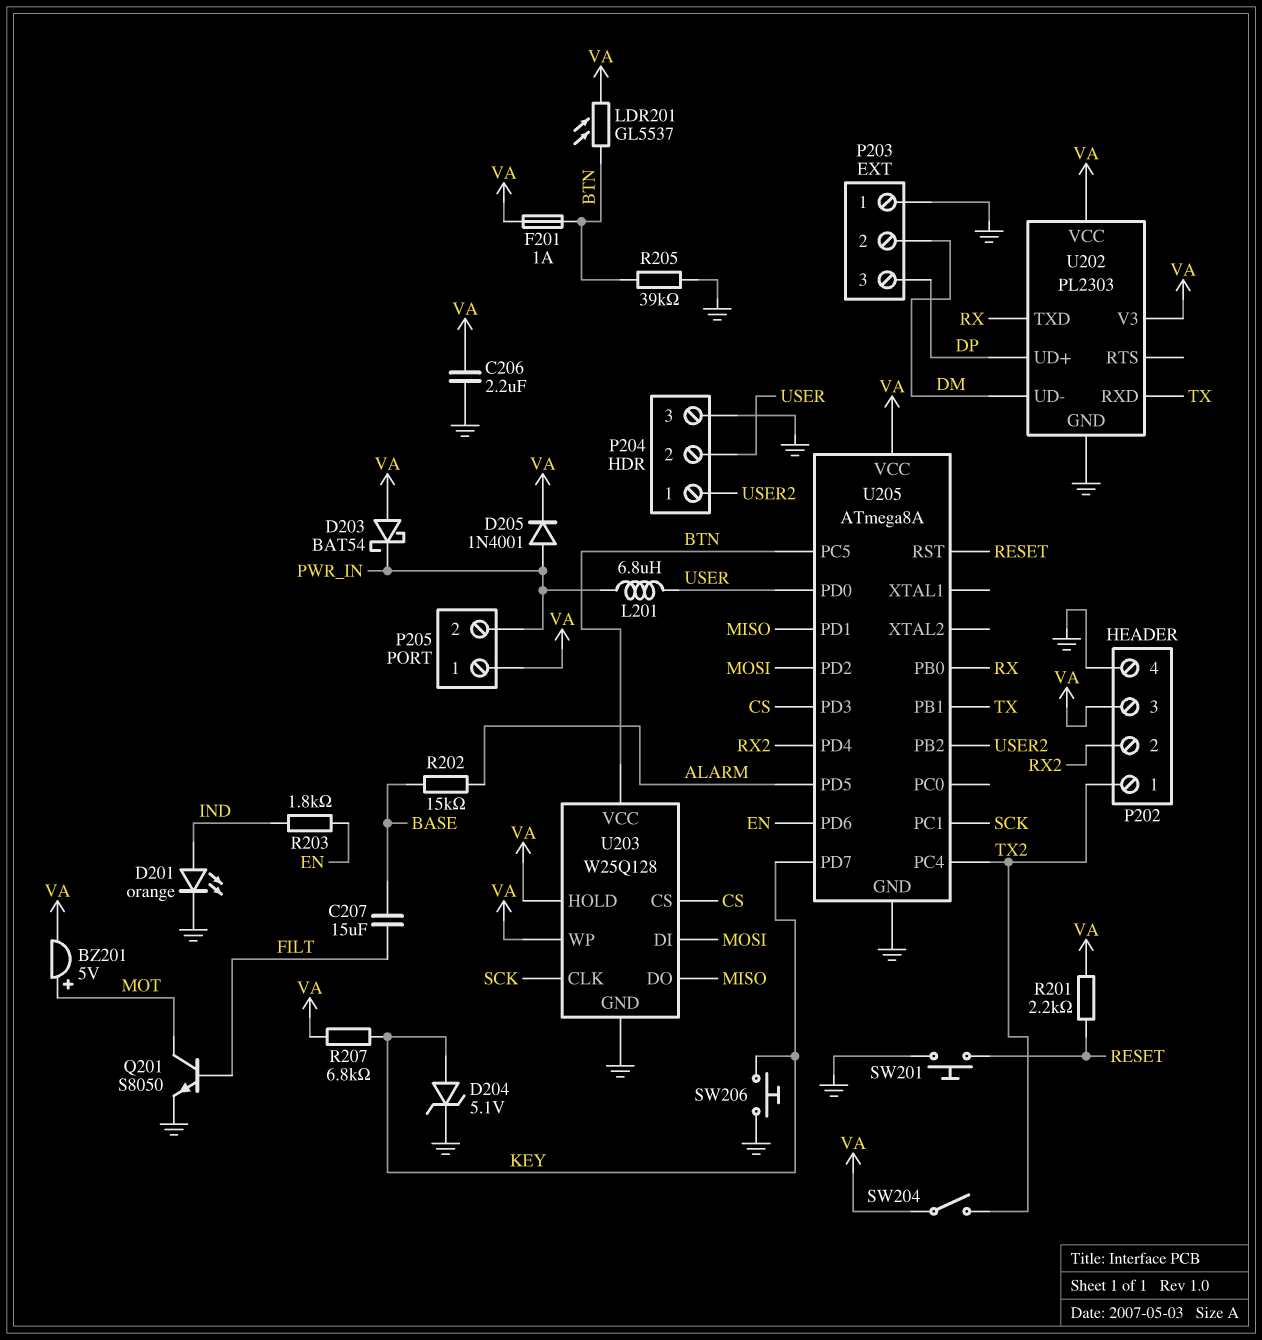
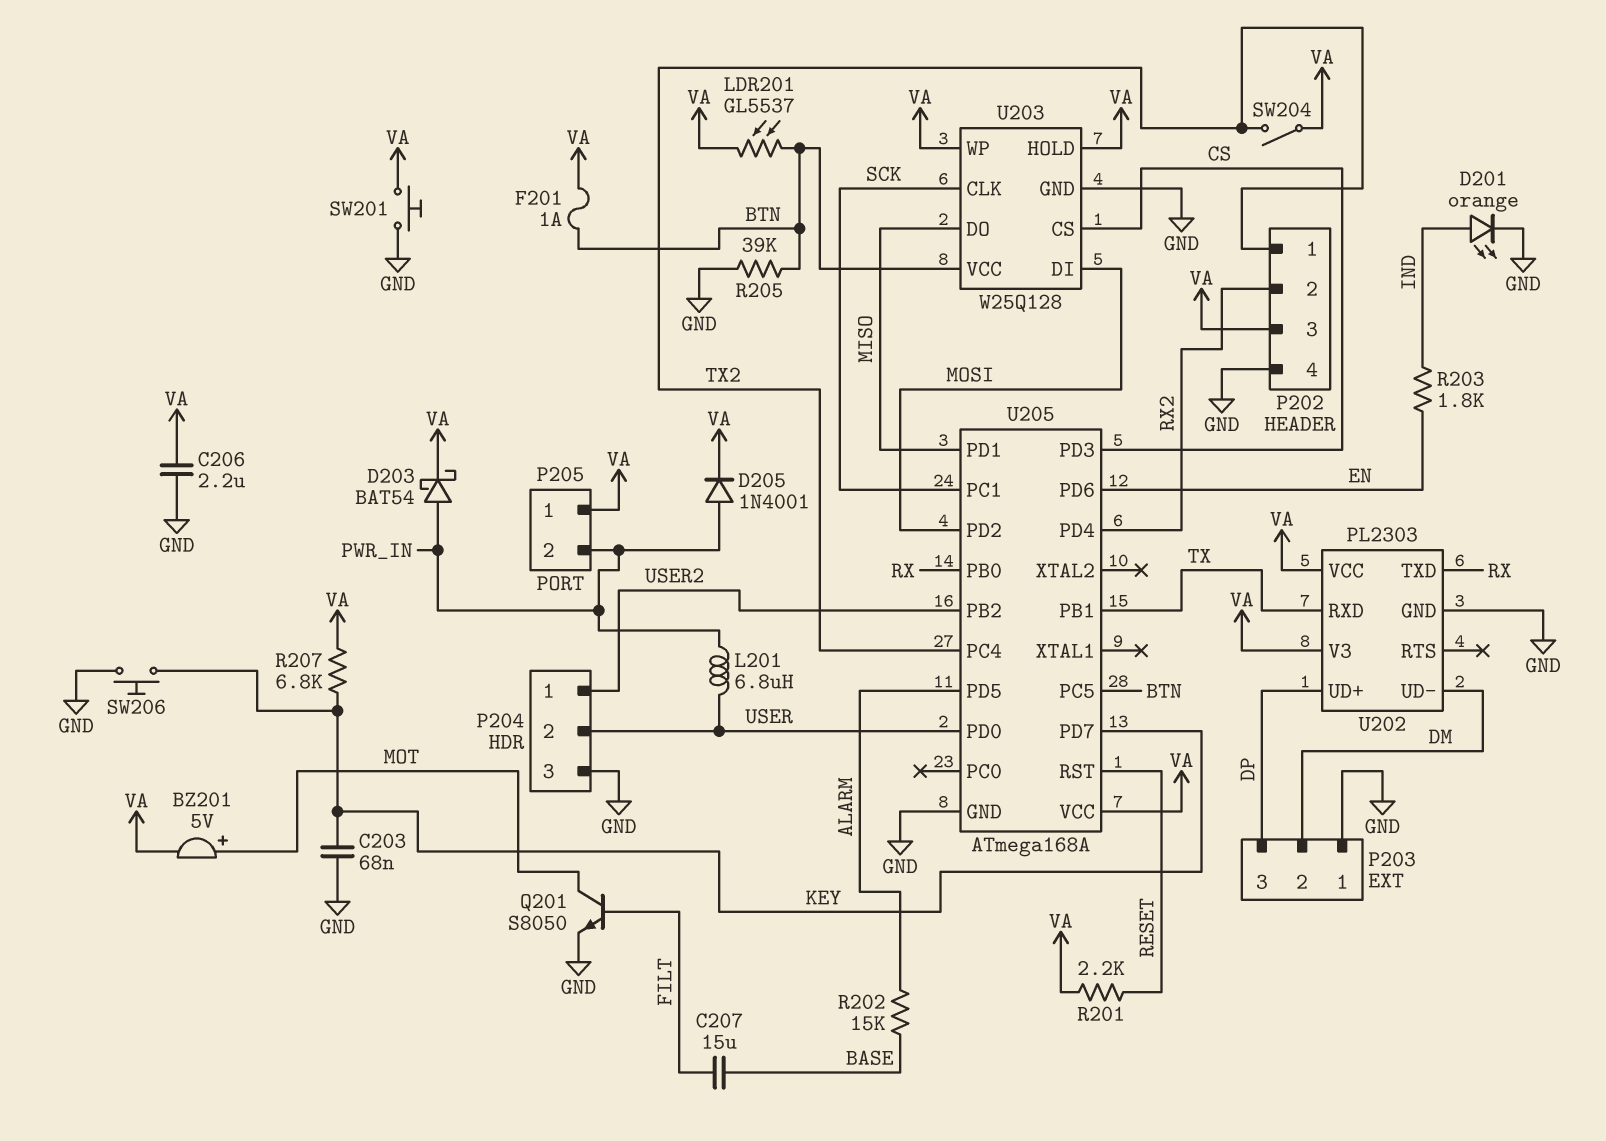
C203: none -> 68nF (GND, KEY)
D203: schottky BAT54 (A VA, K PWR_IN) -> schottky BAT54 (A PWR_IN, K VA)
D204: zener 5.1V (A KEY, K GND) -> none
SW201: button (GND, RESET) -> button (GND, VA)
U205: ATmega8A -> ATmega168A

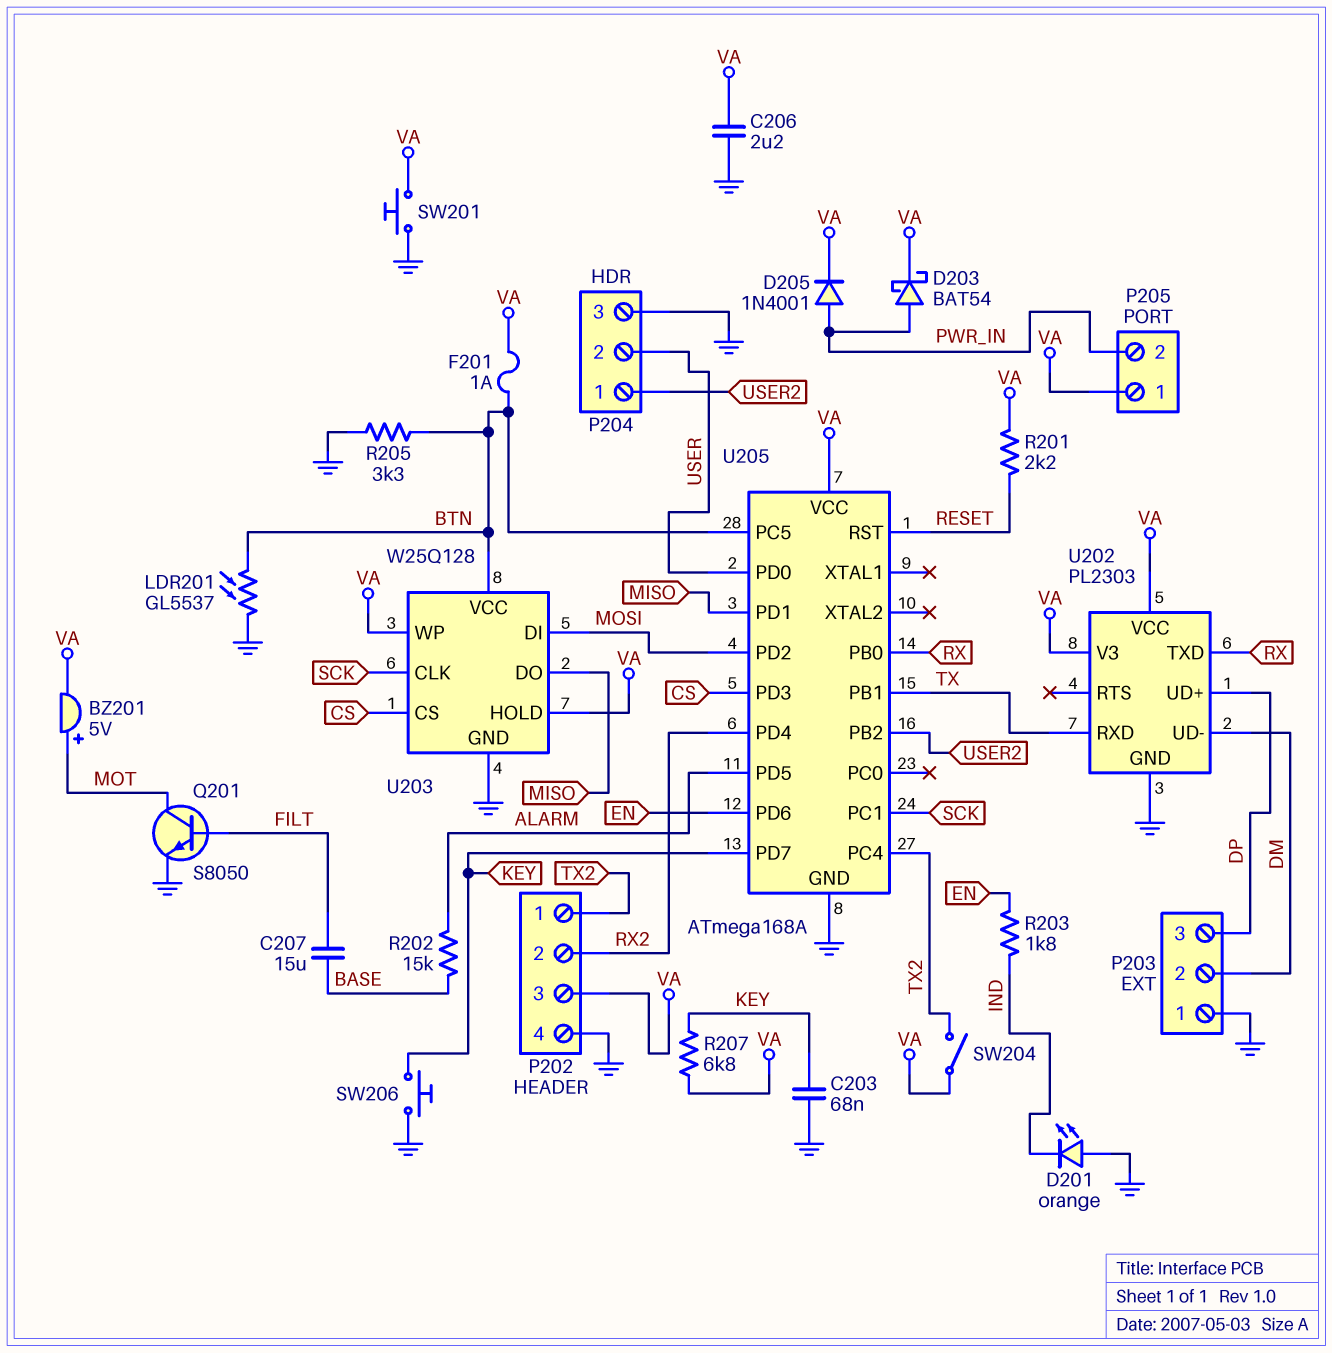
D201: LED orange (A IND, K GND) -> LED orange (A GND, K IND)
L201: 6.8uH (PWR_IN, USER) -> none
LDR201: GL5537 (BTN, VA) -> GL5537 (BTN, GND)
R205: 39k (BTN, GND) -> 3.3k (BTN, GND)

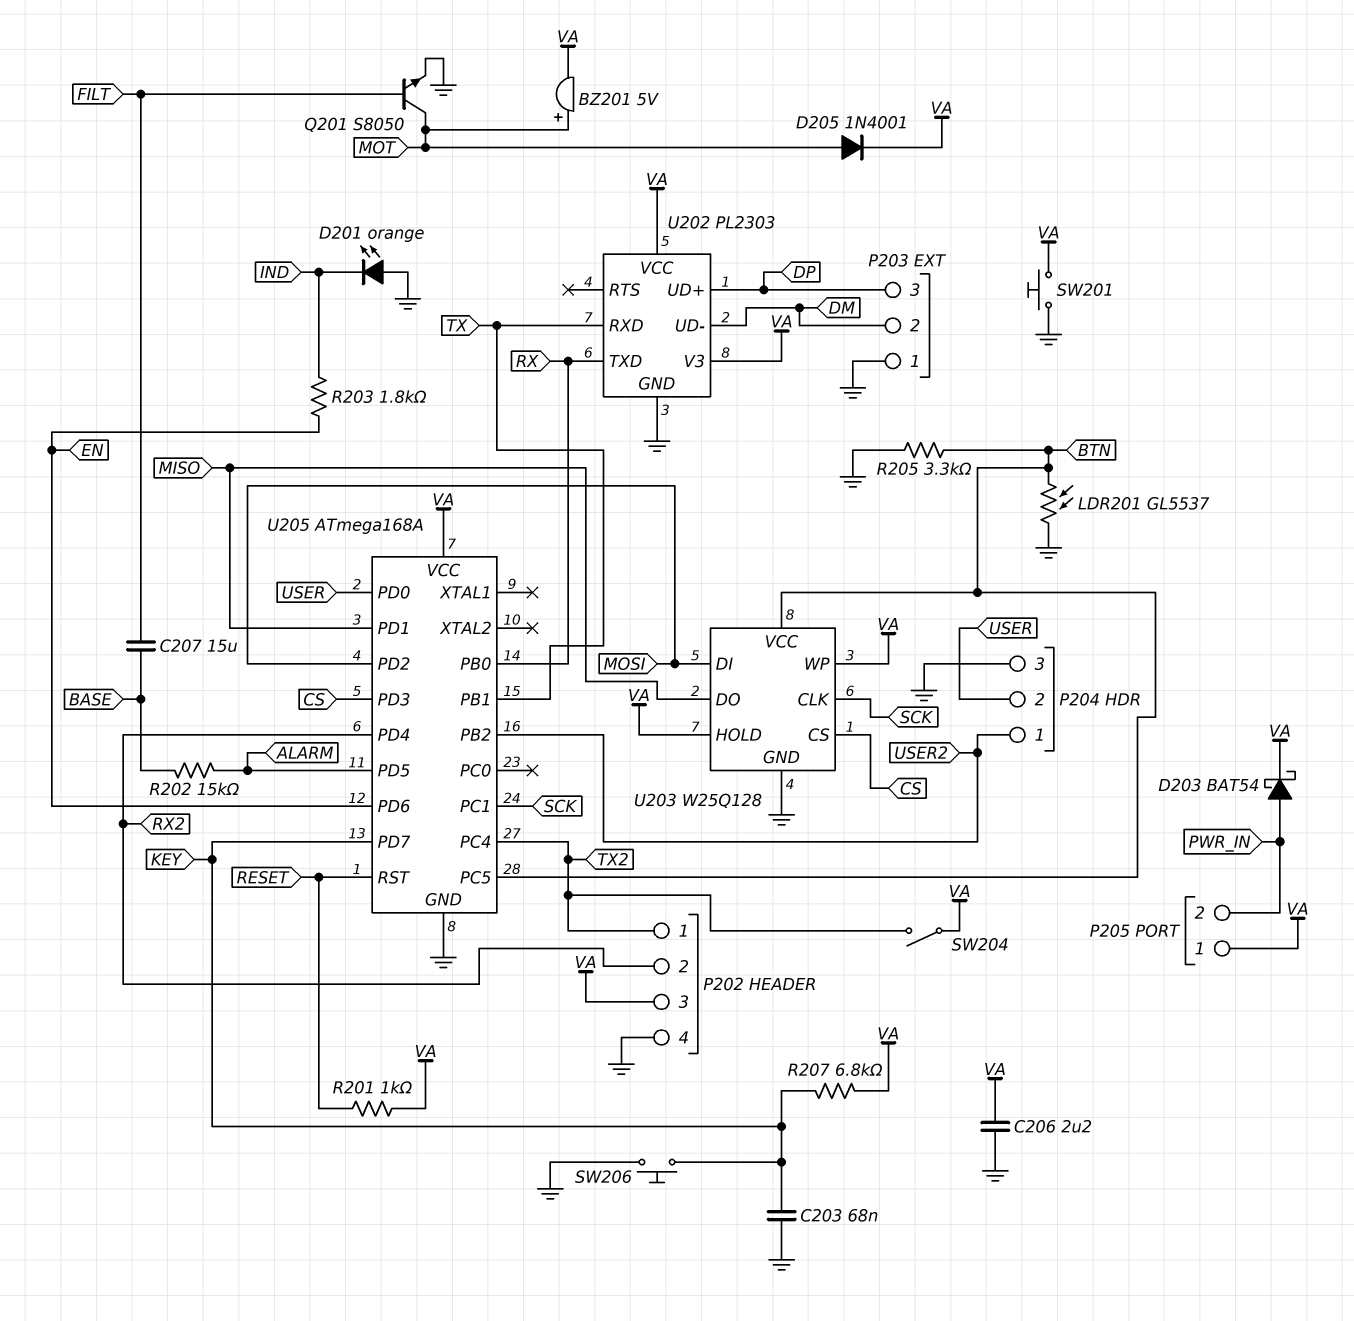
D205: diode 1N4001 (A PWR_IN, K VA) -> diode 1N4001 (A MOT, K VA)
F201: 1A (BTN, VA) -> none
R201: 2.2k (RESET, VA) -> 1k (RESET, VA)

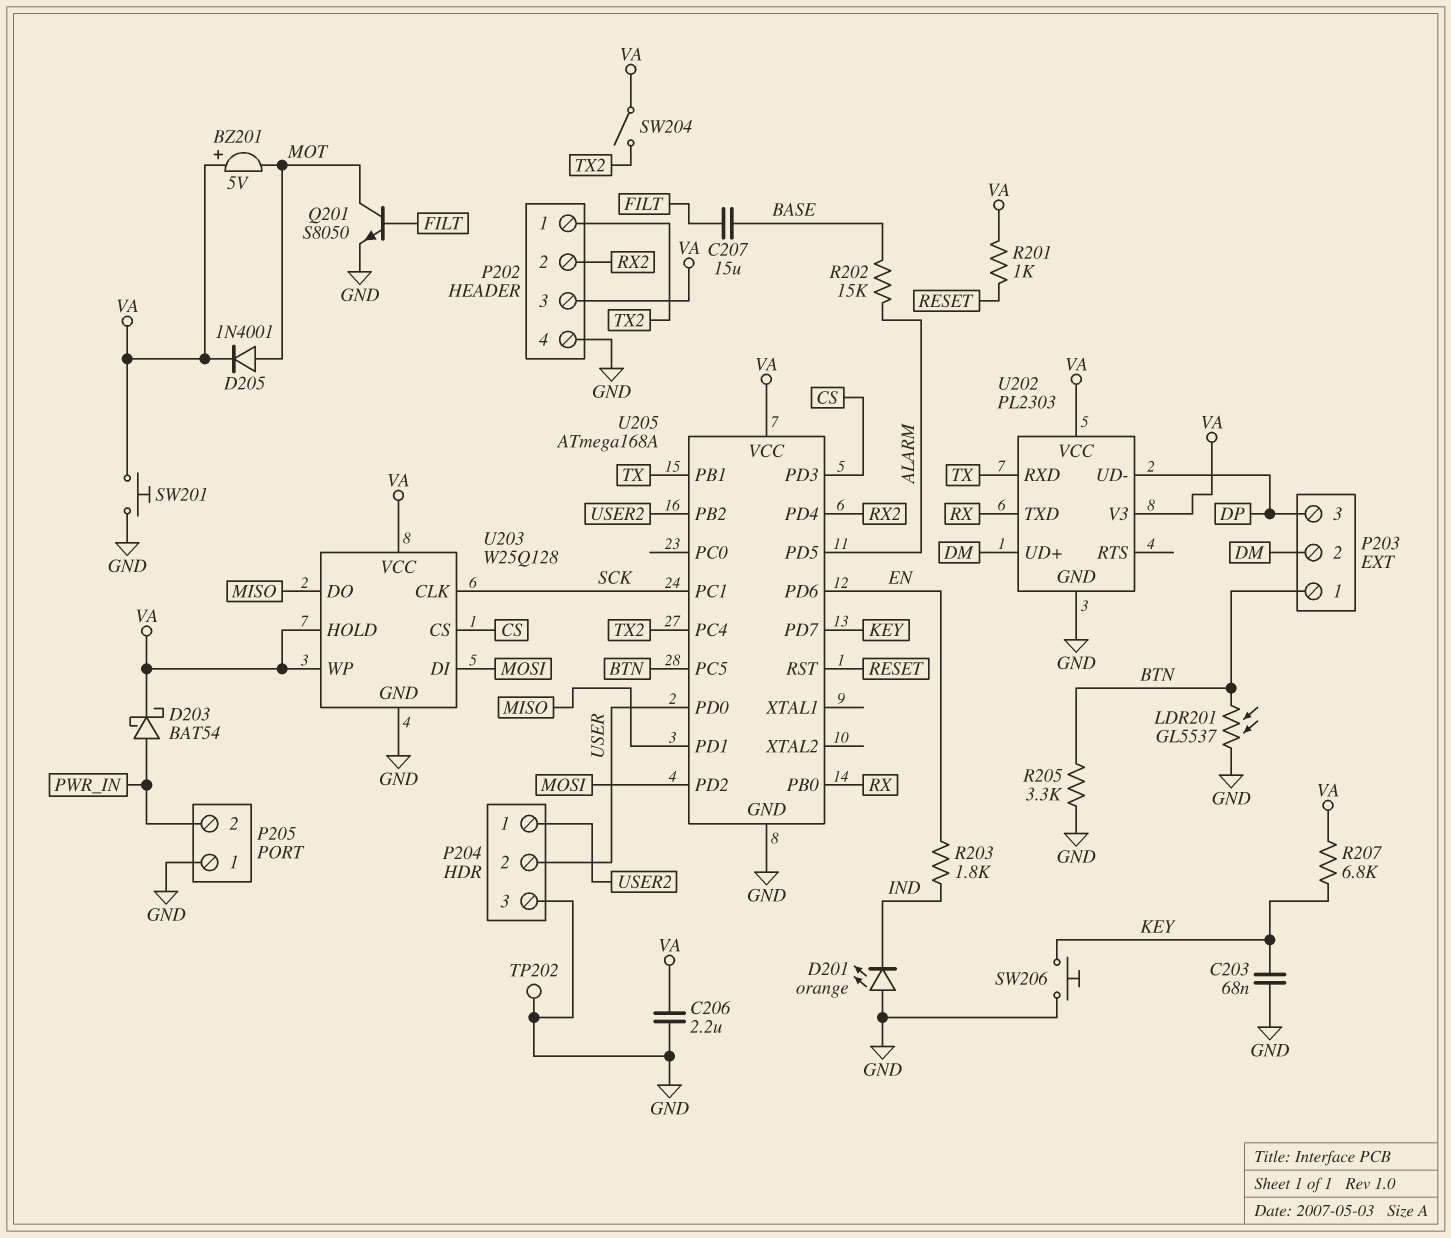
BZ201: buzzer 5V (plus MOT, minus VA) -> buzzer 5V (plus VA, minus MOT)
P203 pin 1: GND -> BTN
P205 pin 1: VA -> GND
TP202: none -> test point (GND)
U202 pin UD+: DP -> DM
U202 pin UD-: DM -> DP
U203 pin VCC: BTN -> VA

